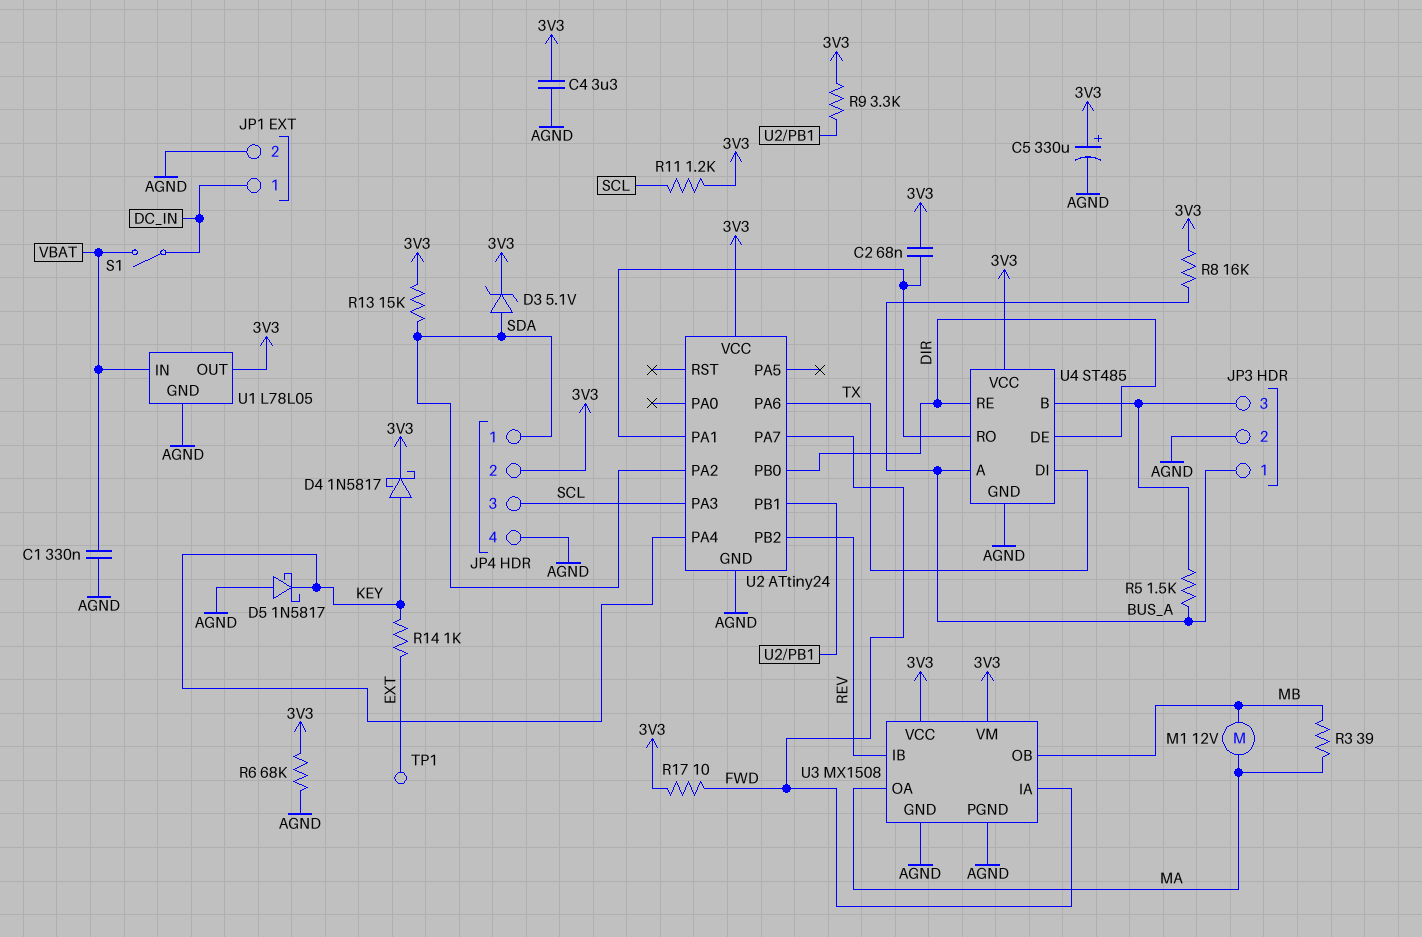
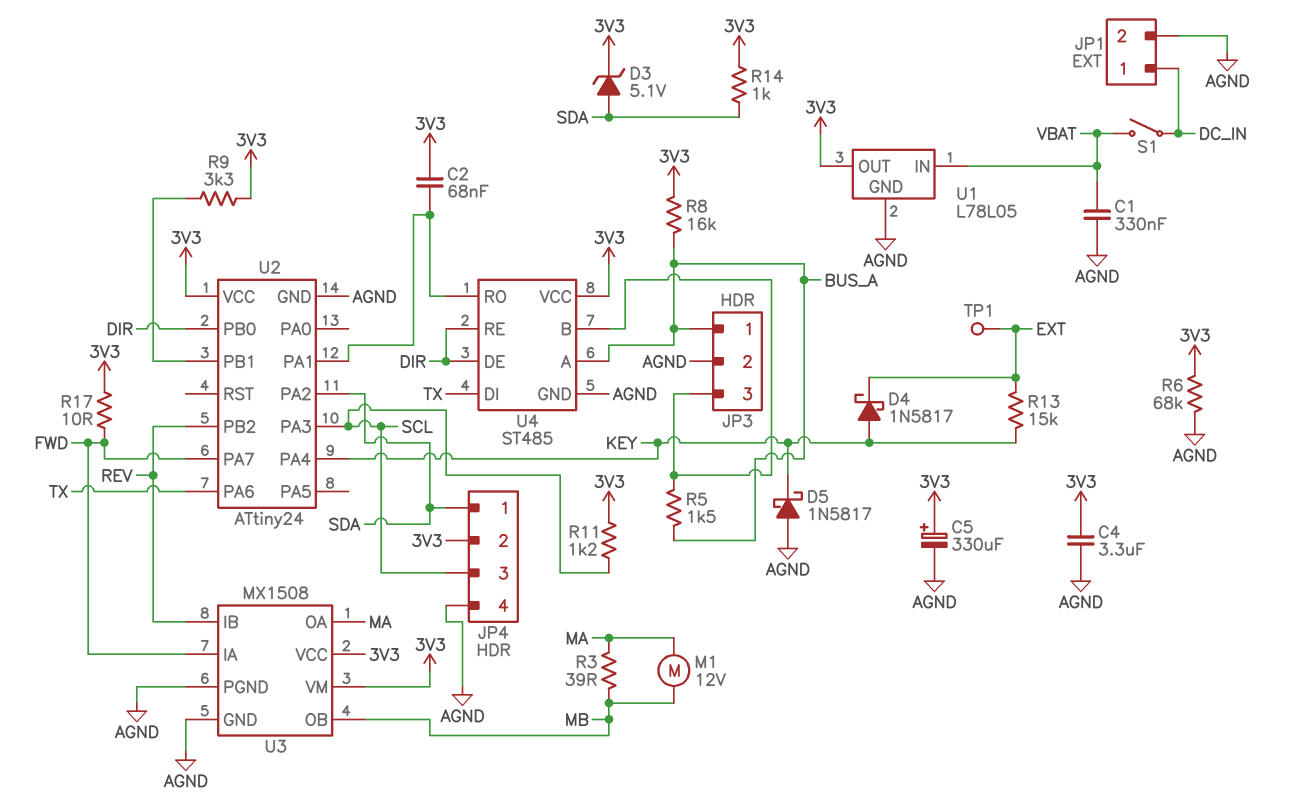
D4: schottky 1N5817 (A KEY, K 3V3) -> schottky 1N5817 (A KEY, K EXT)
R13: 15k (3V3, SDA) -> 15k (EXT, KEY)
R14: 1k (EXT, KEY) -> 1k (3V3, SDA)

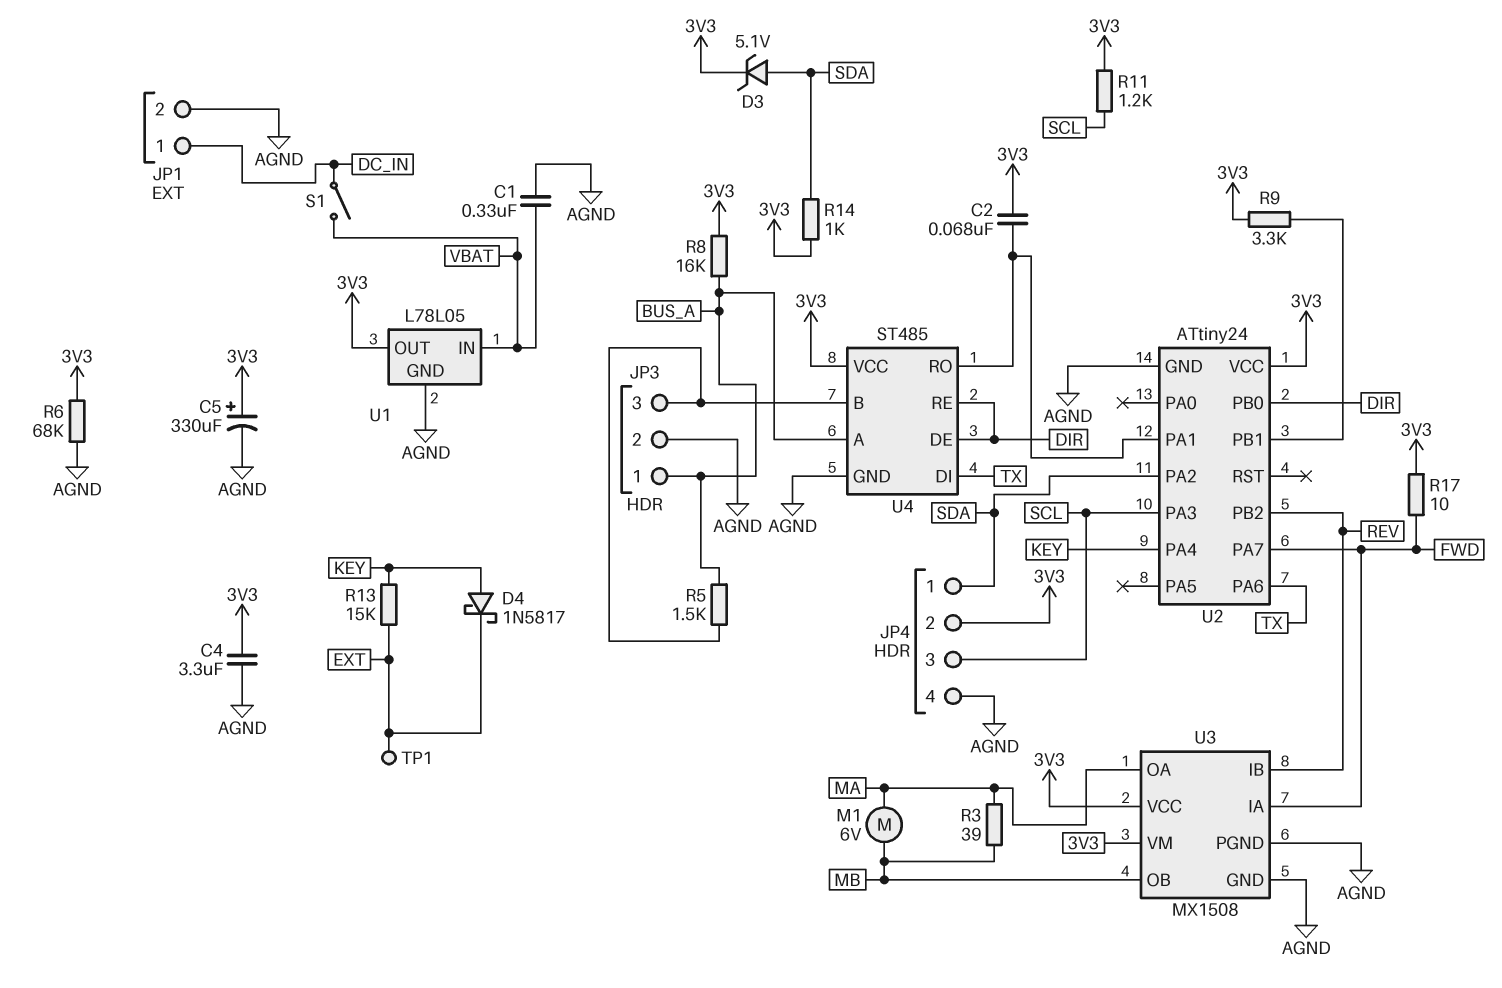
D5: schottky 1N5817 (A AGND, K KEY) -> none
M1: motor 12V (MA, MB) -> motor 6V (MA, MB)

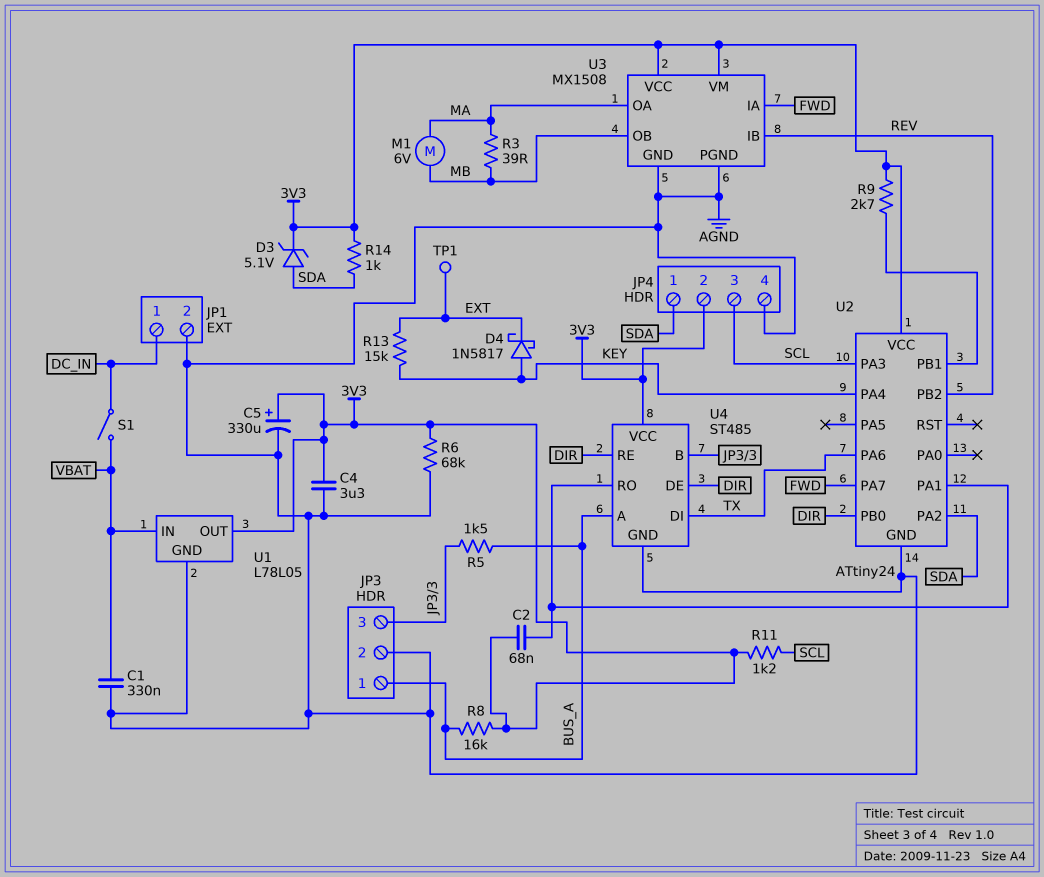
R9: 3.3k (3V3, U2/PB1) -> 2.7k (3V3, U2/PB1)
R17: 10 (3V3, FWD) -> none

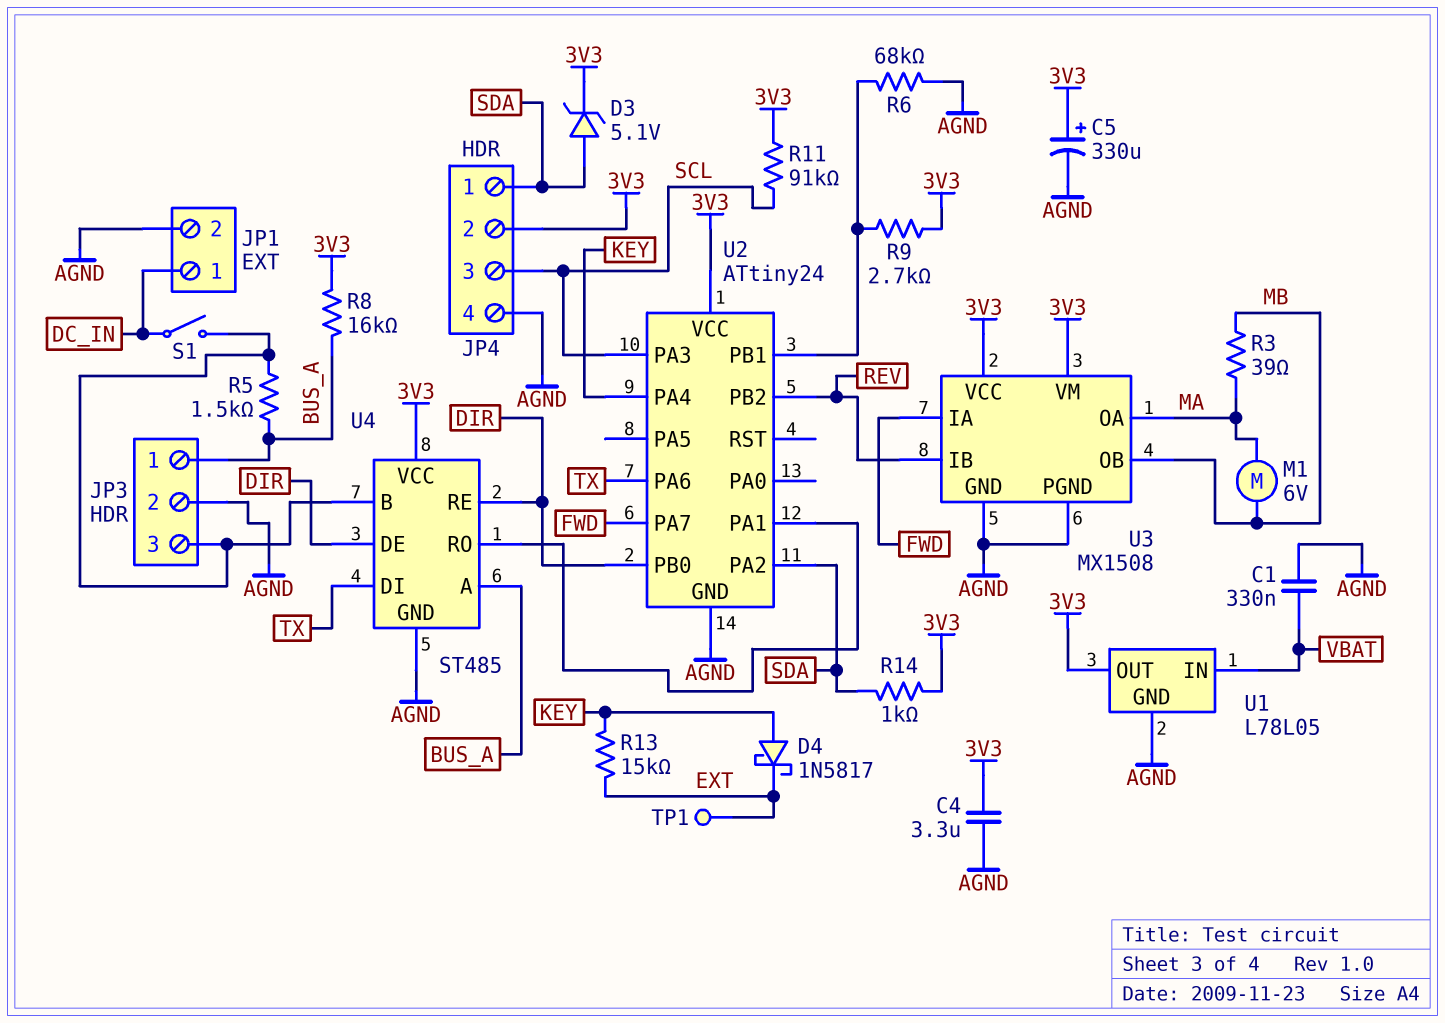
C2: 68nF (3V3, U2/PA1) -> none
R6: 68k (3V3, AGND) -> 68k (AGND, U2/PB1)
R11: 1.2k (3V3, SCL) -> 91k (3V3, SCL)
S1: switch (DC_IN, VBAT) -> switch (DC_IN, JP3/3)

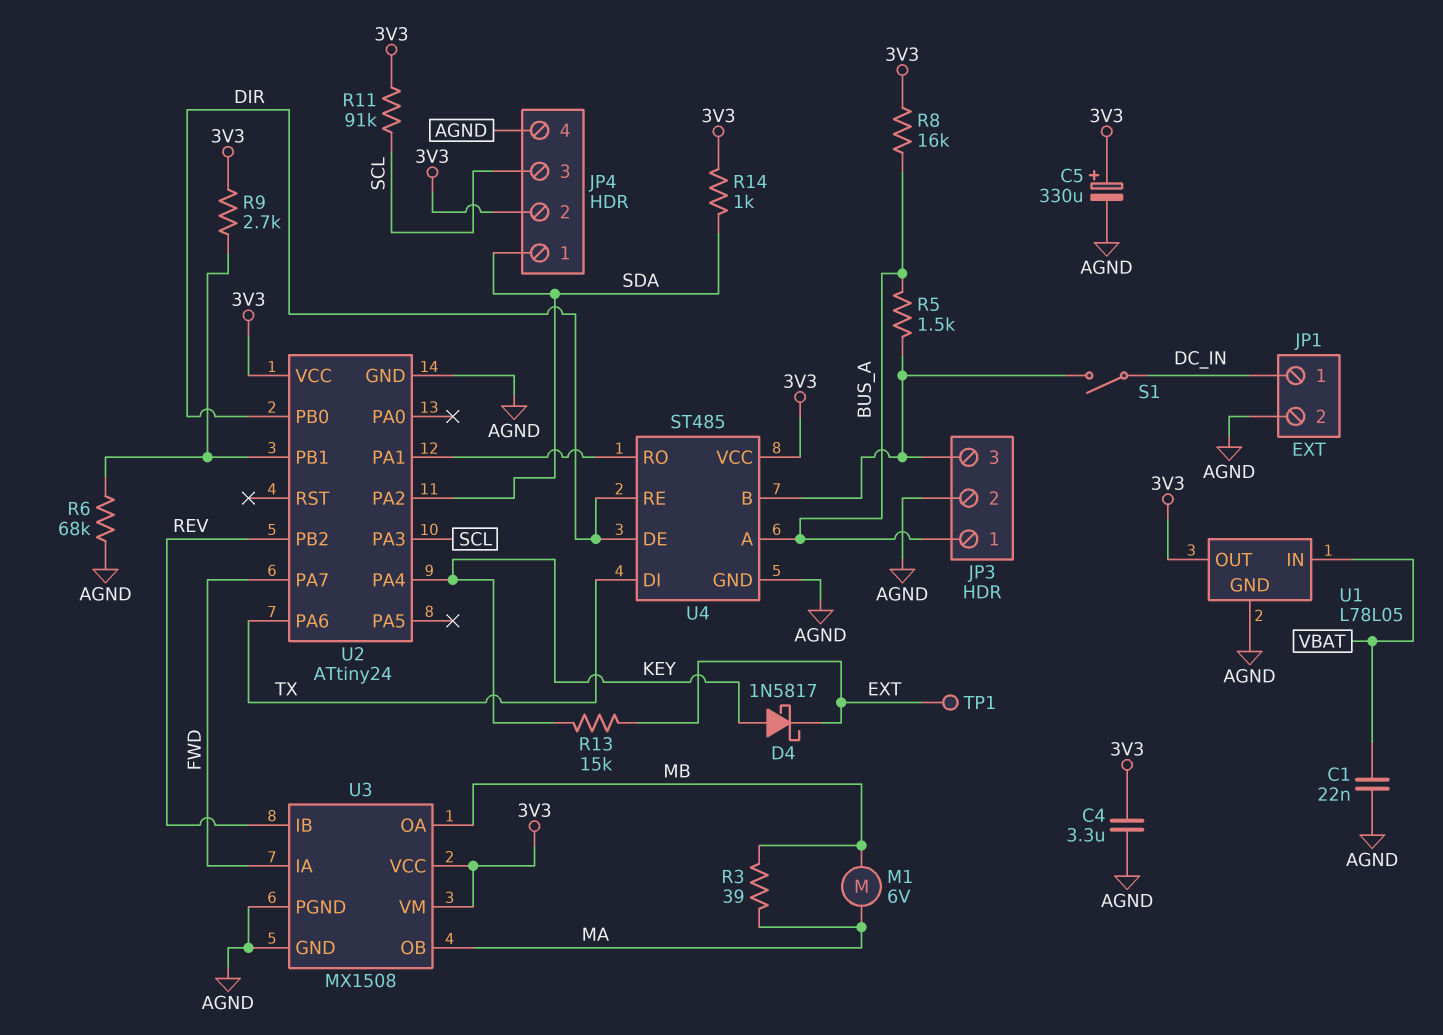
C1: 330nF (AGND, VBAT) -> 22nF (AGND, VBAT)
D3: zener 5.1V (A SDA, K 3V3) -> none
U3 pin OA: MA -> MB
U3 pin OB: MB -> MA

